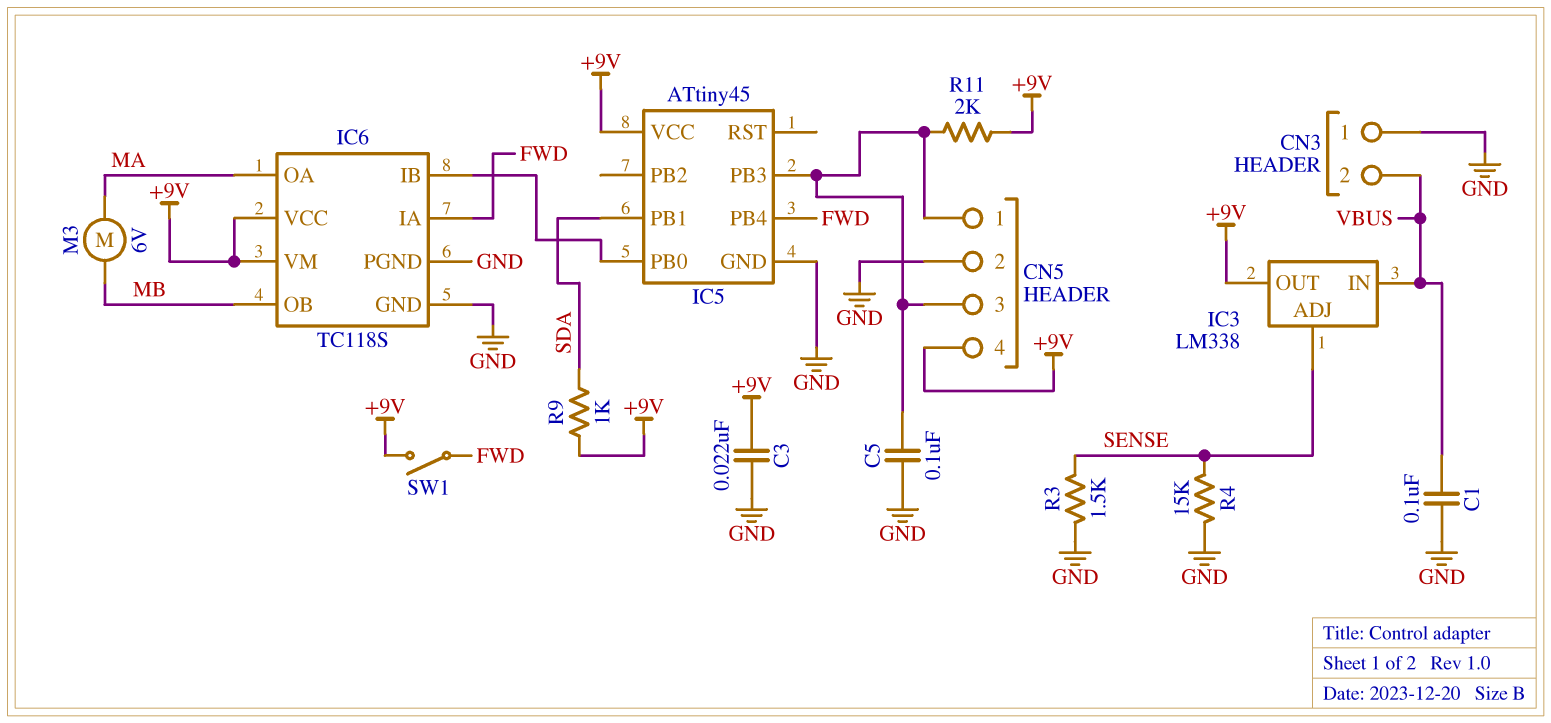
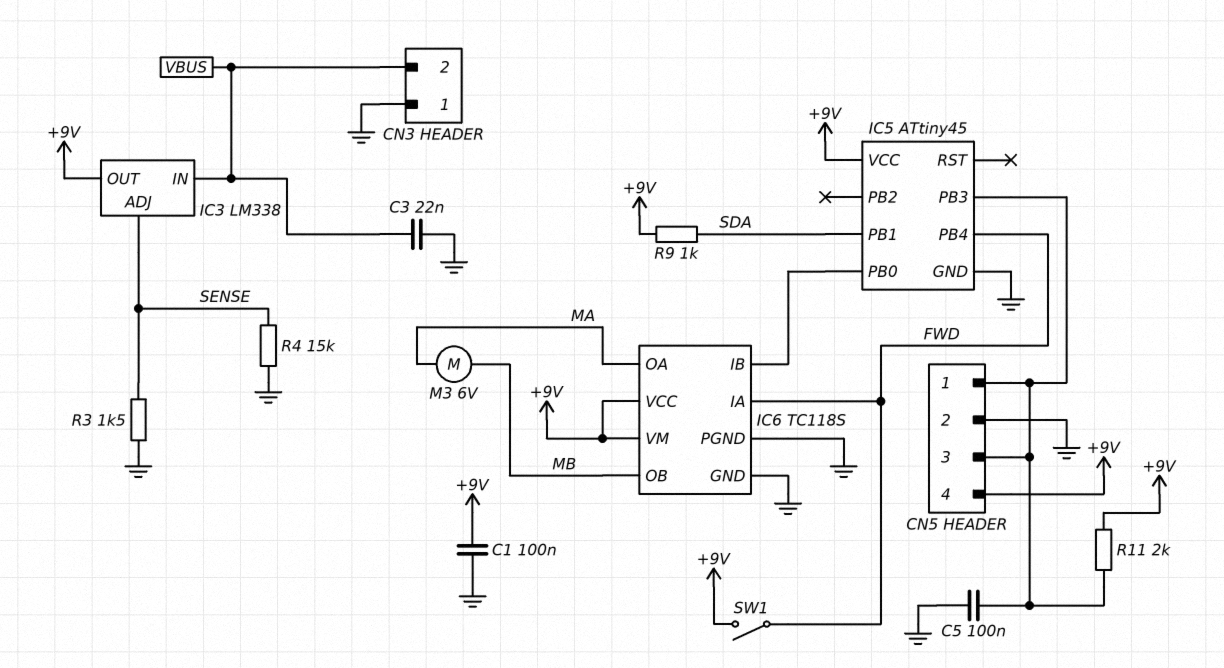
C1: 100nF (GND, VBUS) -> 100nF (+9V, GND)
C3: 22nF (+9V, GND) -> 22nF (GND, VBUS)

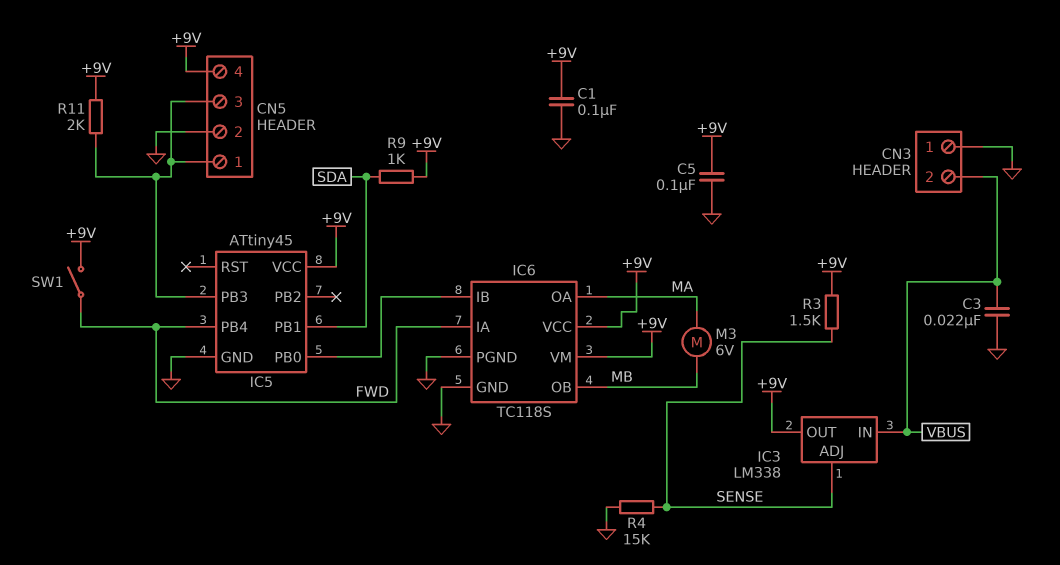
C5: 100nF (CN5/1, GND) -> 100nF (+9V, GND)
R3: 1.5k (GND, SENSE) -> 1.5k (+9V, SENSE)

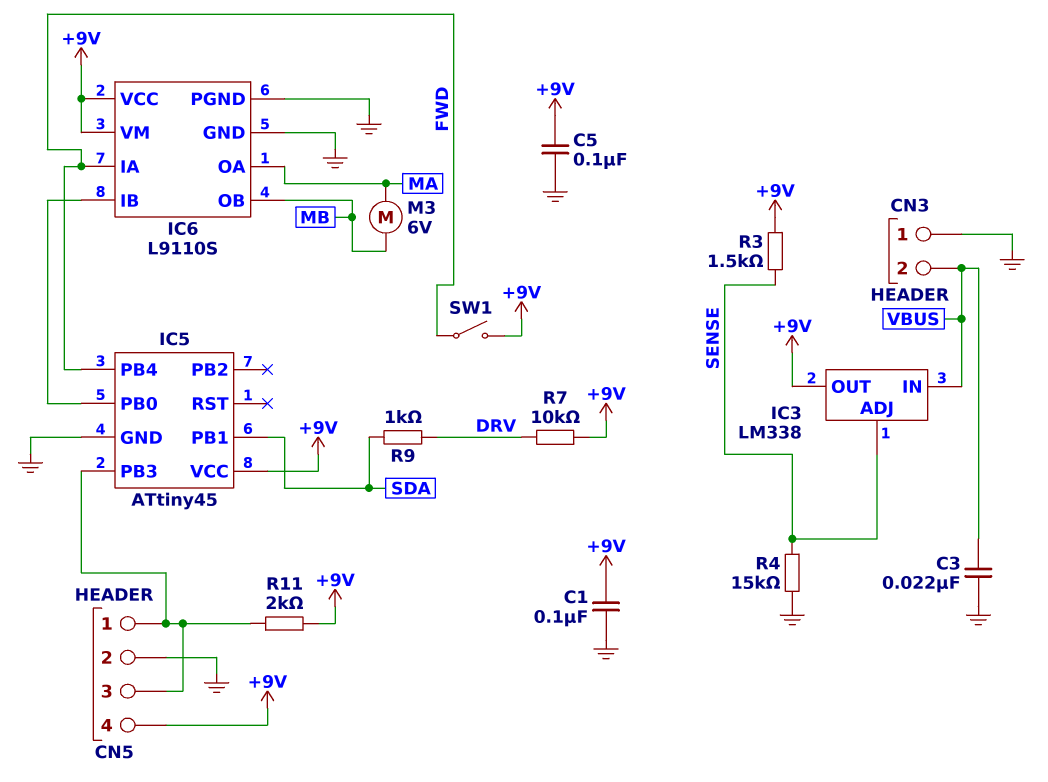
IC6: TC118S -> L9110S
R7: none -> 10k (+9V, DRV)
R9: 1k (+9V, SDA) -> 1k (DRV, SDA)

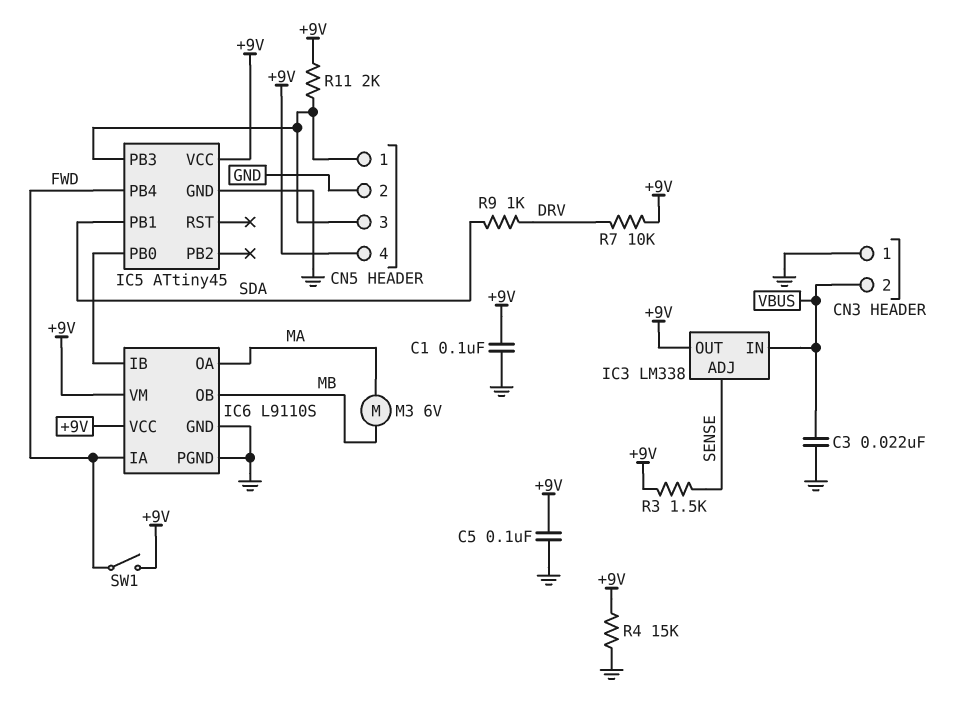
R4: 15k (GND, SENSE) -> 15k (+9V, GND)

